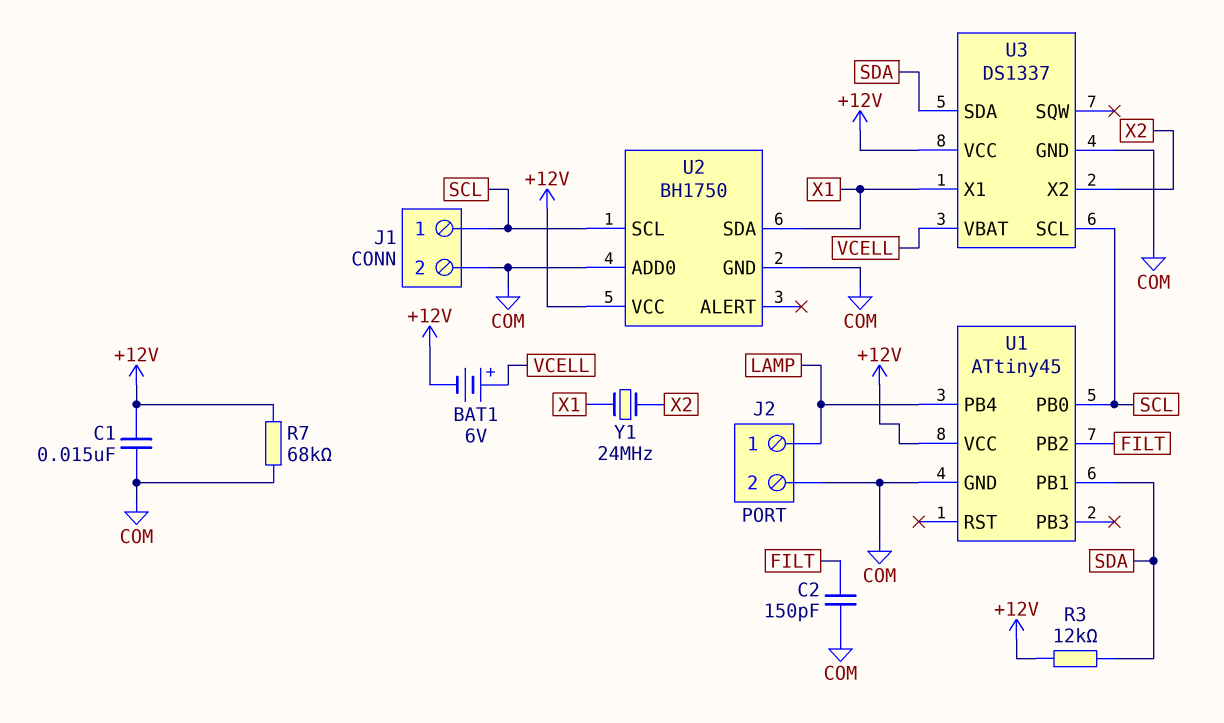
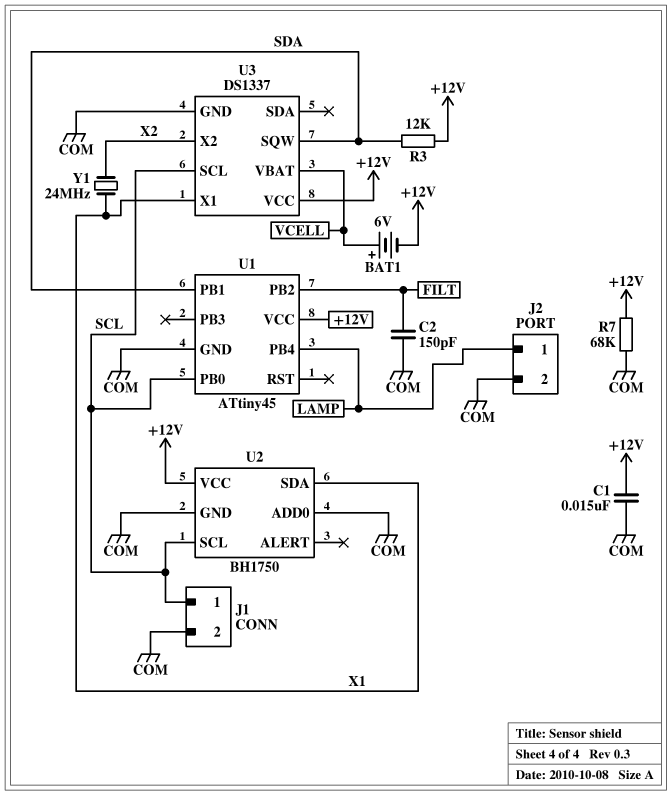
U3 pin SDA: SDA -> none
U3 pin SQW: none -> SDA

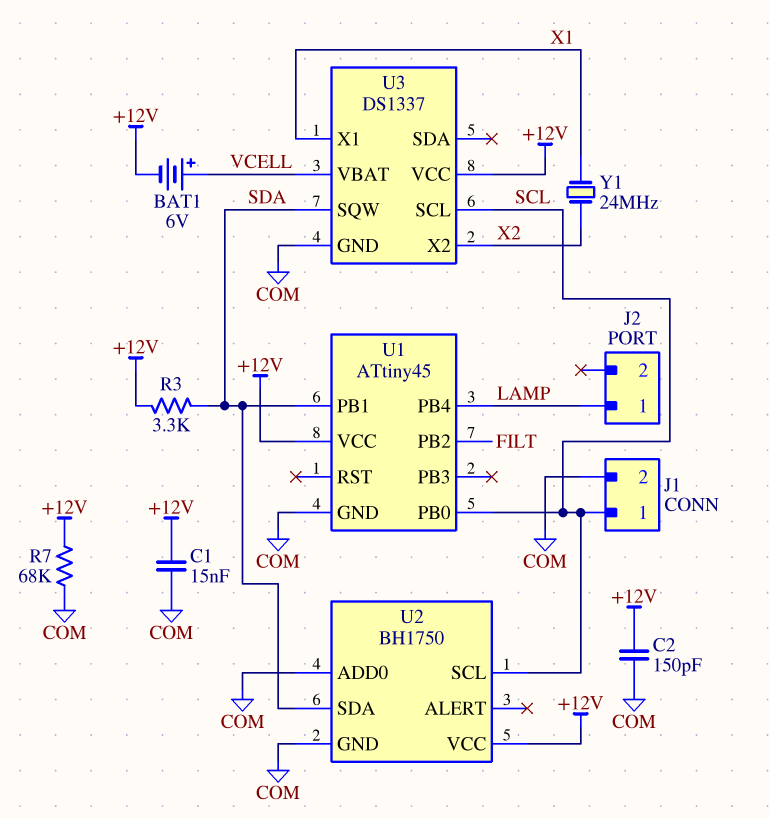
C2: 150pF (COM, FILT) -> 150pF (+12V, COM)
J2 pin 2: COM -> none
R3: 12k (+12V, SDA) -> 3.3k (+12V, SDA)
U2 pin SDA: X1 -> SDA

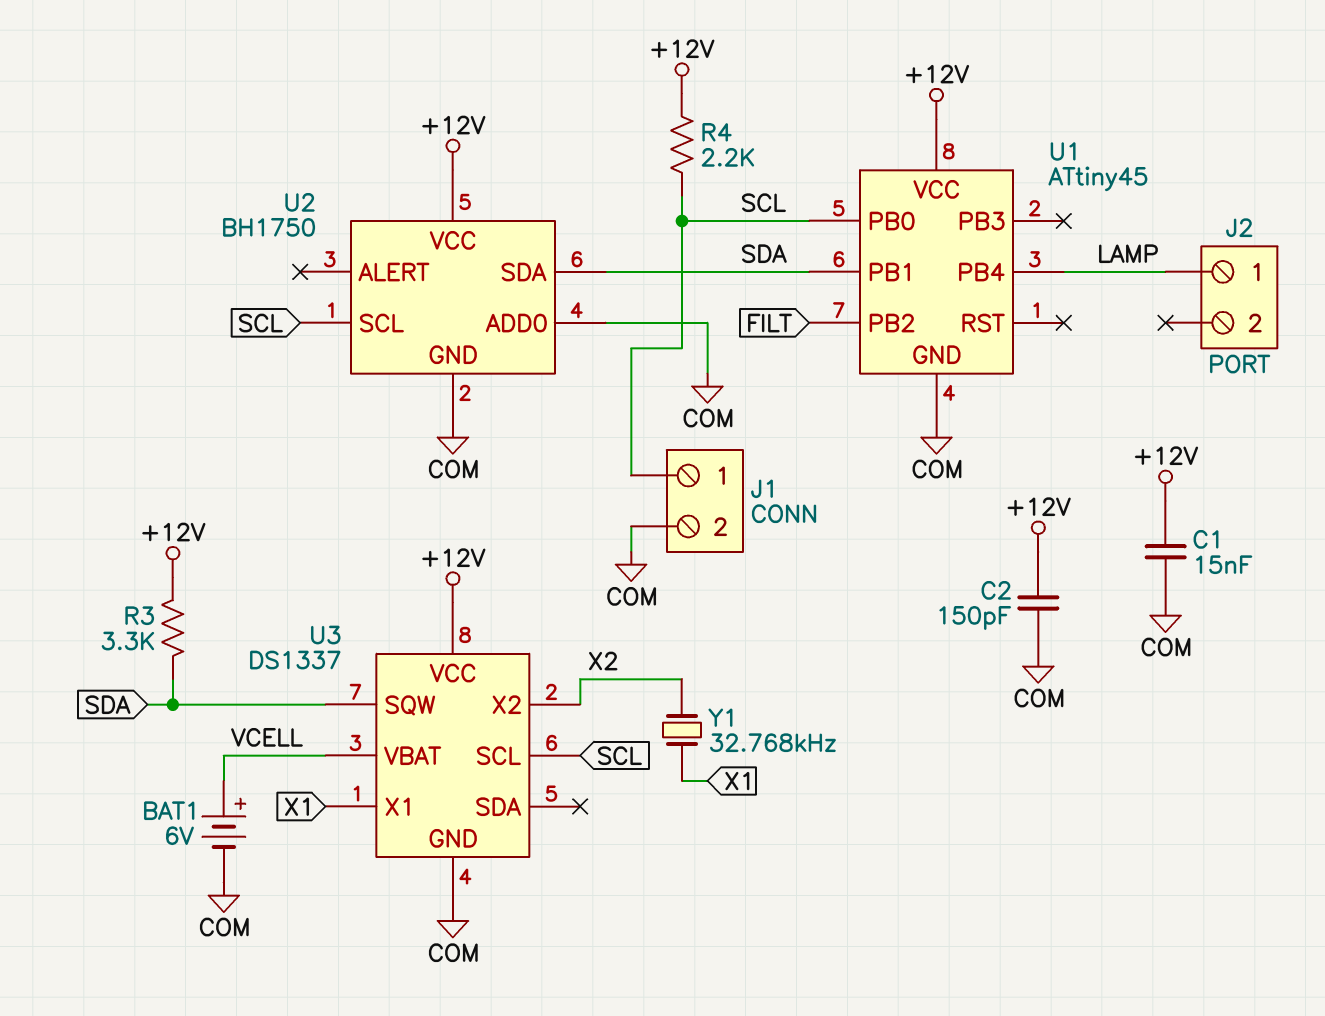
BAT1: 6V (plus VCELL, minus +12V) -> 6V (plus VCELL, minus COM)
R4: none -> 2.2k (+12V, SCL)
R7: 68k (+12V, COM) -> none
Y1: 24MHz (X1, X2) -> 32.768kHz (X1, X2)

